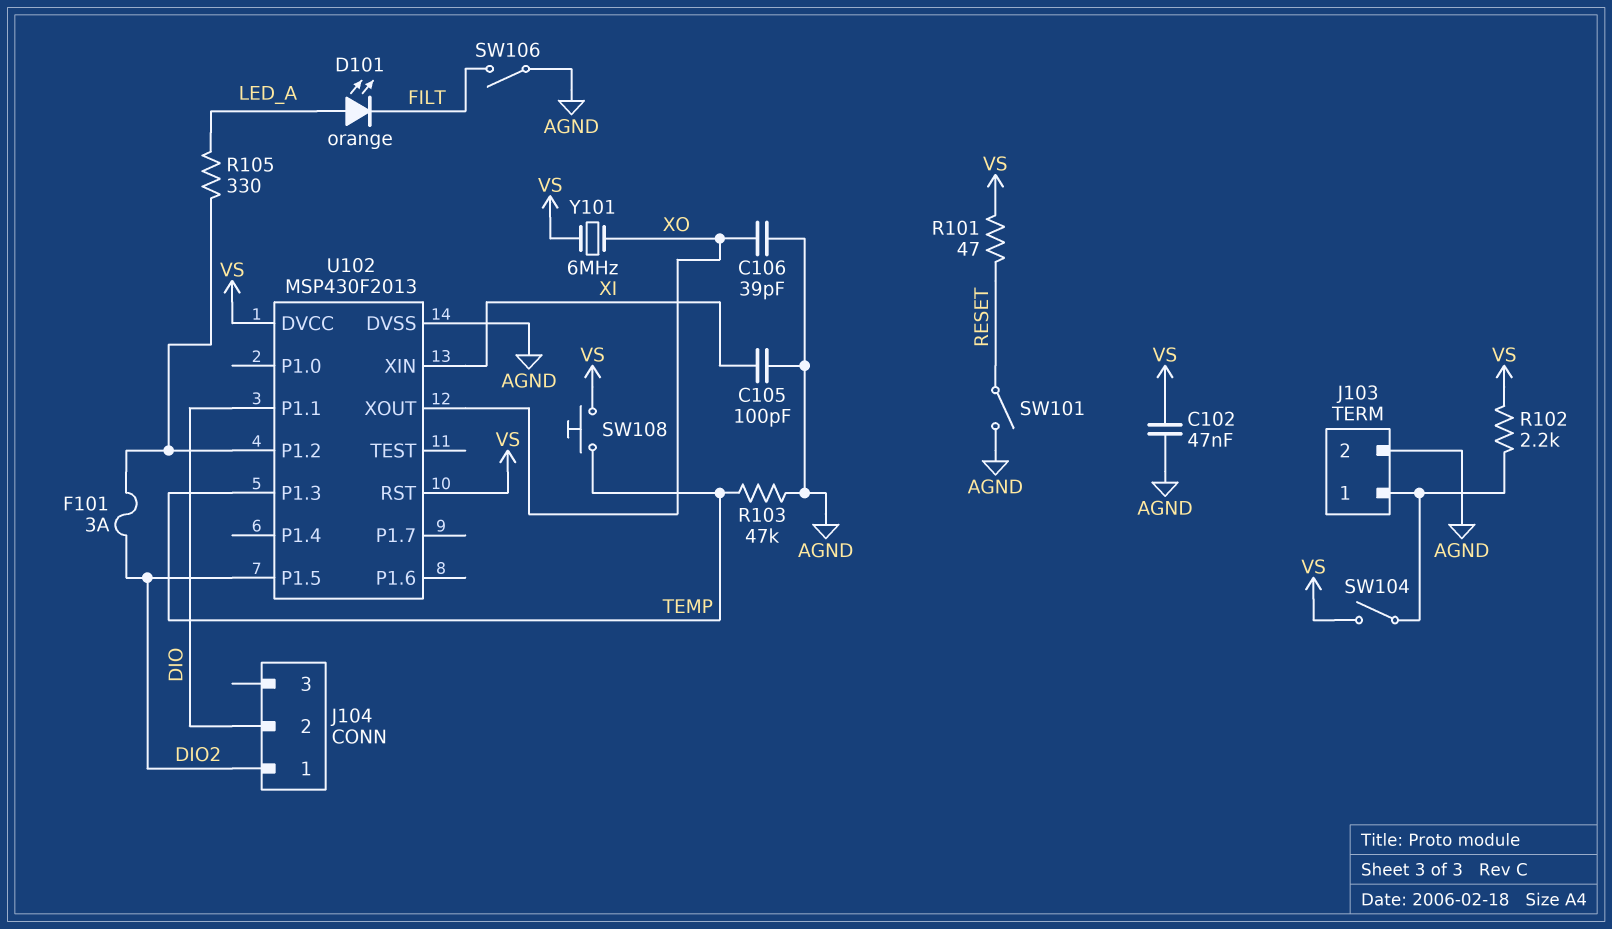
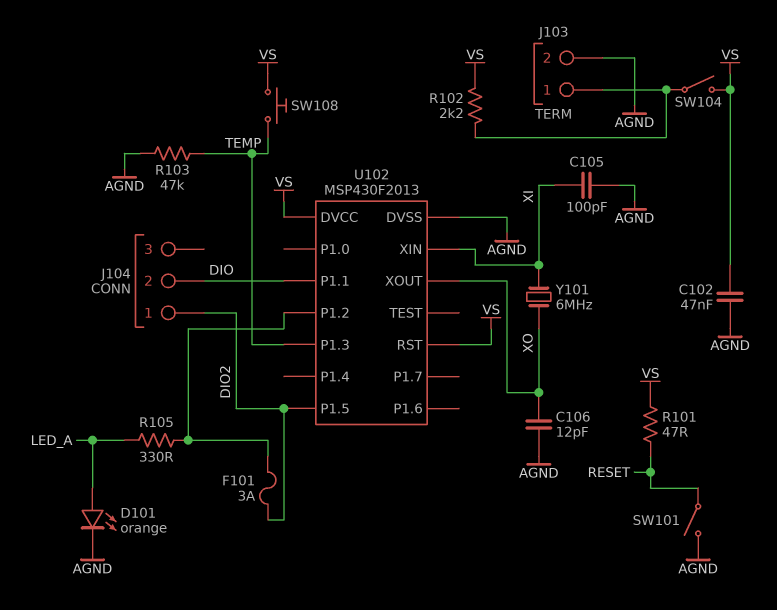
C106: 39pF (AGND, XO) -> 12pF (AGND, XO)
D101: LED orange (A LED_A, K FILT) -> LED orange (A LED_A, K AGND)
SW106: switch (AGND, FILT) -> none
Y101: 6MHz (VS, XO) -> 6MHz (XI, XO)

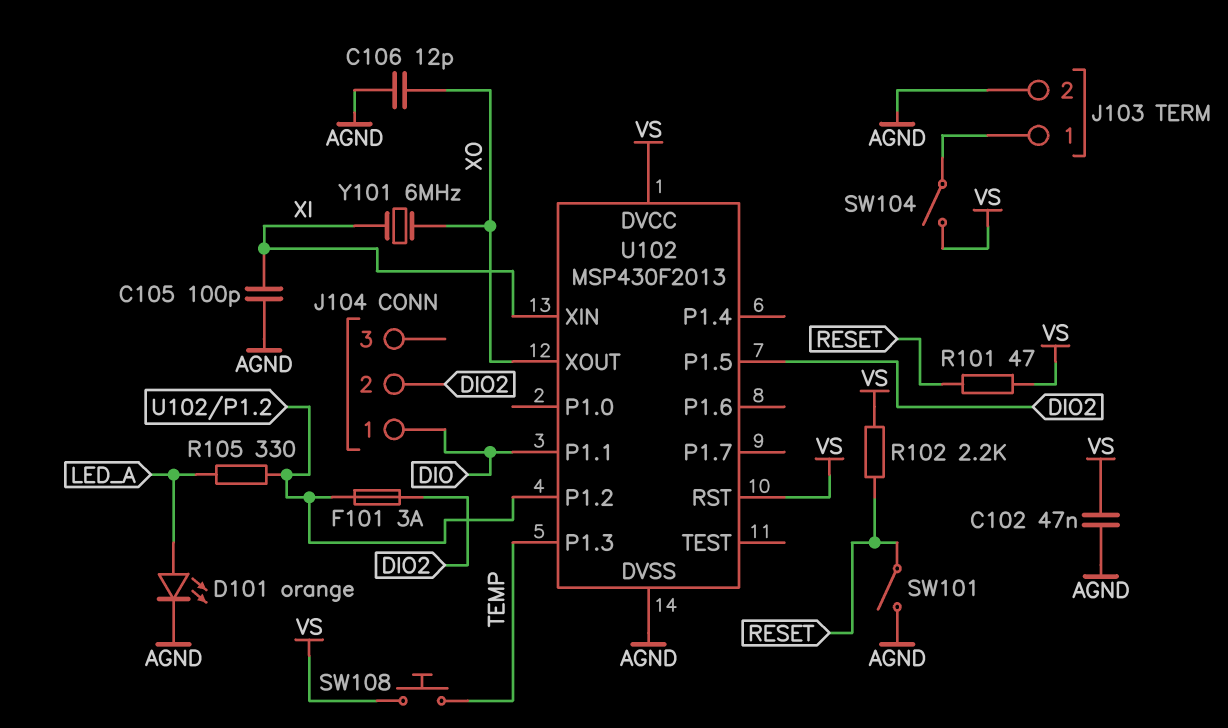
J104 pin 1: DIO2 -> DIO
J104 pin 2: DIO -> DIO2
R102: 2.2k (J103/1, VS) -> 2.2k (RESET, VS)
R103: 47k (AGND, TEMP) -> none

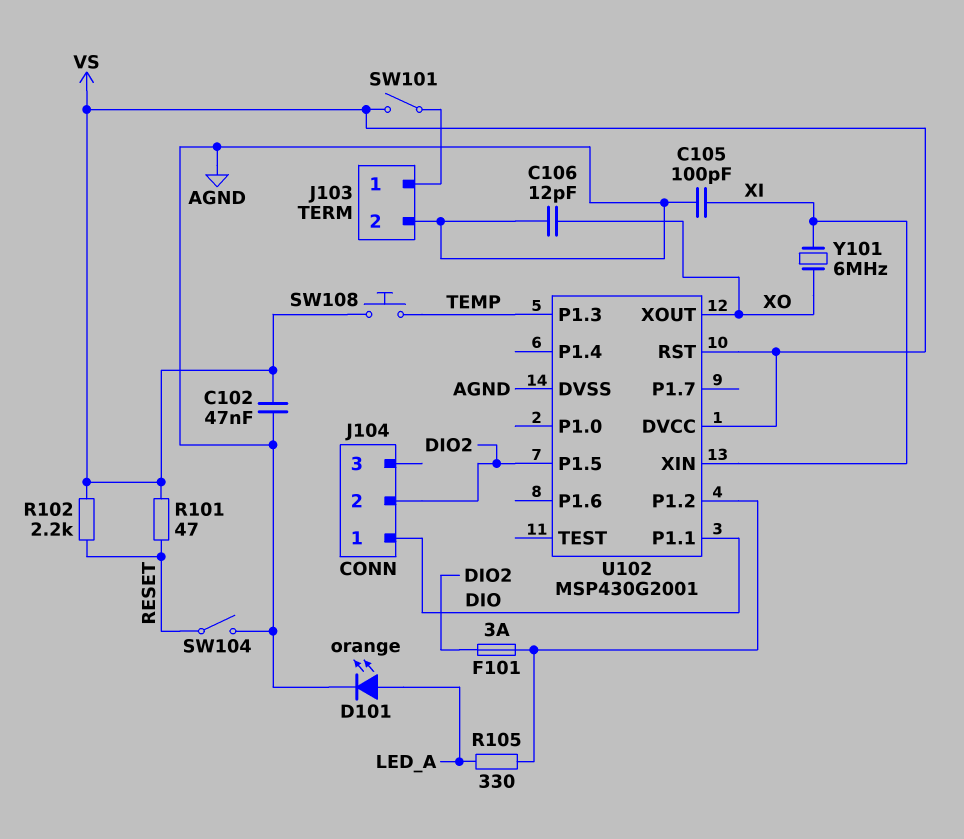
SW101: switch (AGND, RESET) -> switch (J103/1, VS)
SW104: switch (J103/1, VS) -> switch (AGND, RESET)
U102: MSP430F2013 -> MSP430G2001

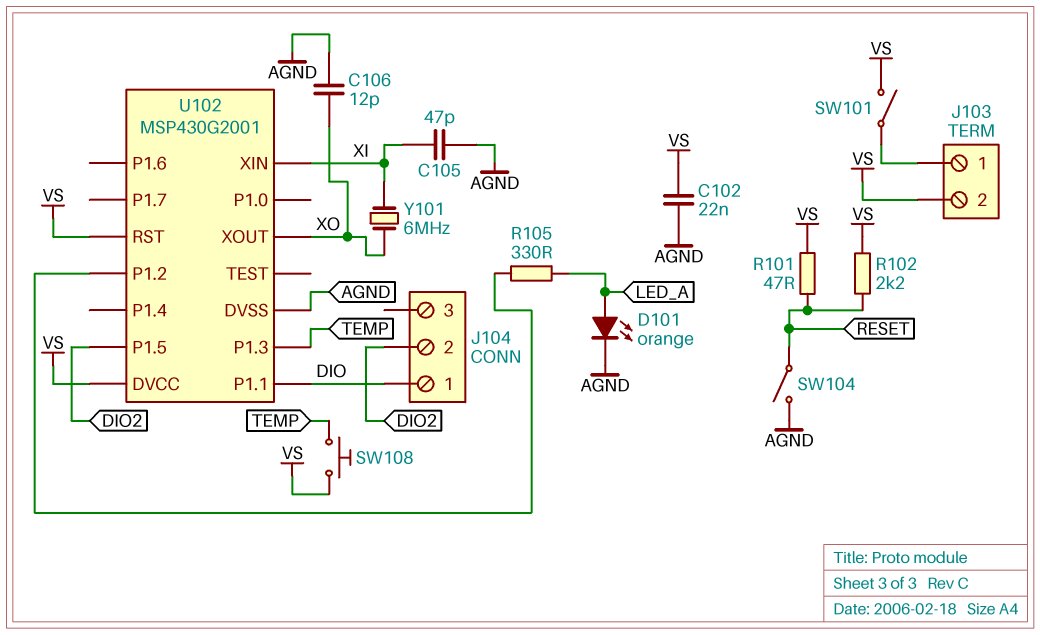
C102: 47nF (AGND, VS) -> 22nF (AGND, VS)
C105: 100pF (AGND, XI) -> 47pF (AGND, XI)
F101: 3A (DIO2, U102/P1.2) -> none
J103 pin 2: AGND -> VS

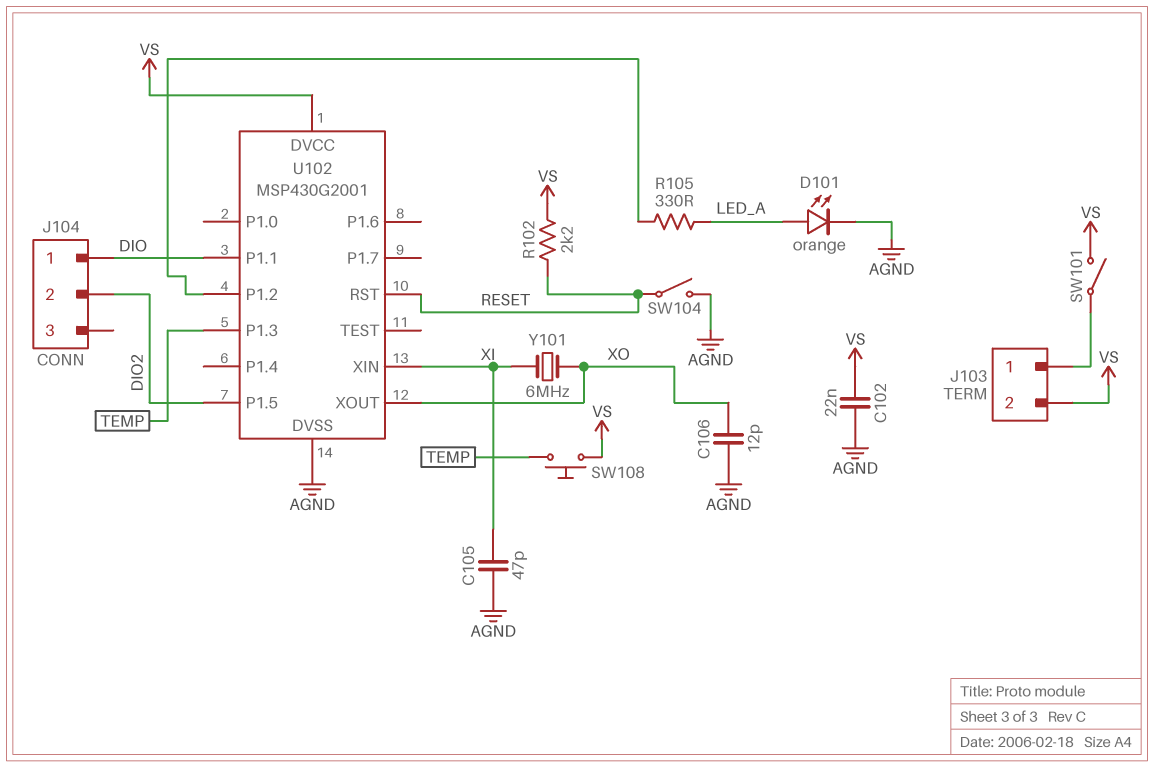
R101: 47 (RESET, VS) -> none
U102 pin RST: VS -> RESET

